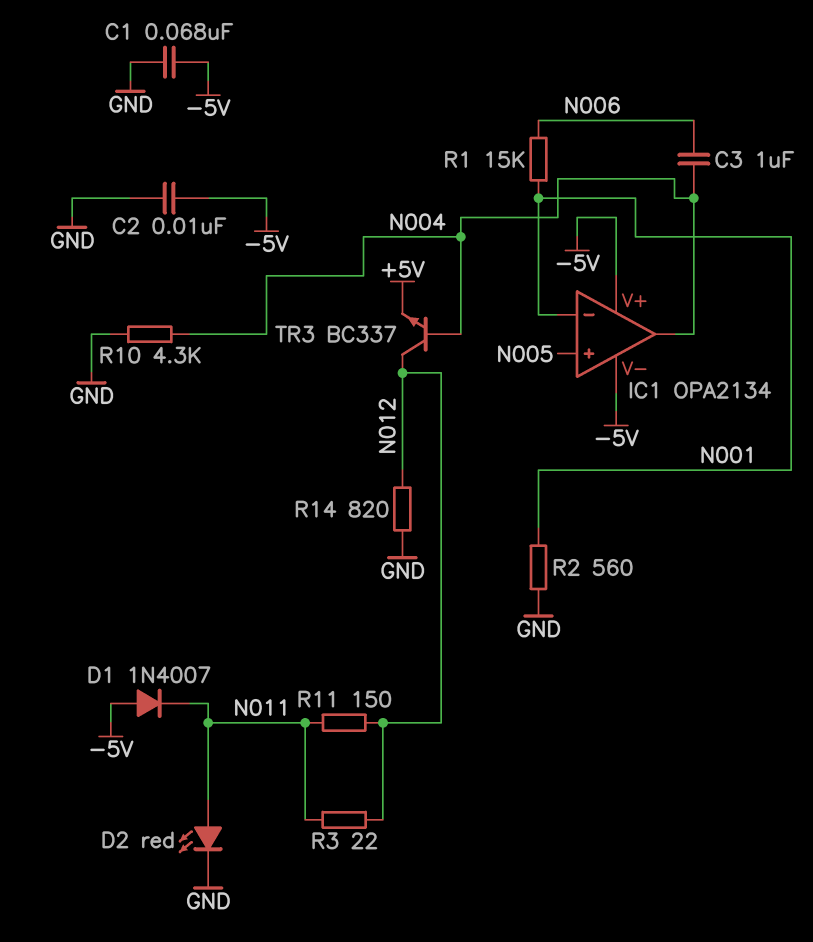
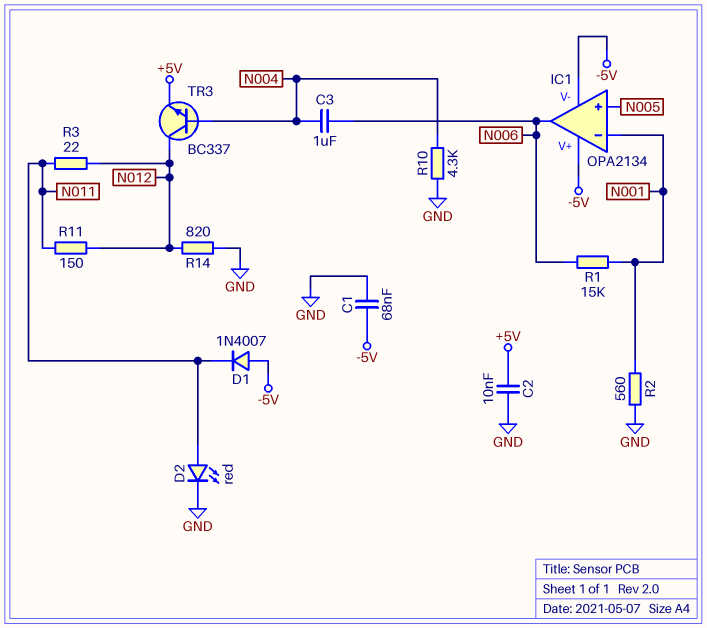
C2: 10nF (-5V, GND) -> 10nF (+5V, GND)
IC1 pin out: N004 -> N006

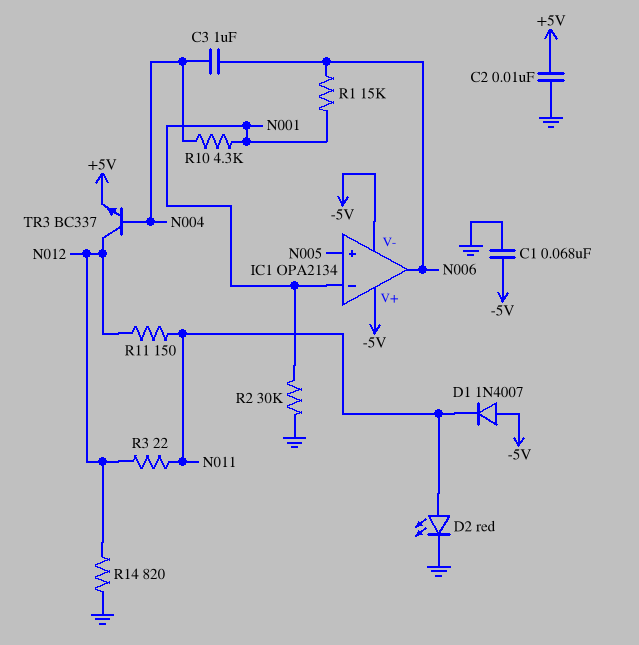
R2: 560 (GND, N001) -> 30k (GND, N001)
R10: 4.3k (GND, N004) -> 4.3k (N001, N004)

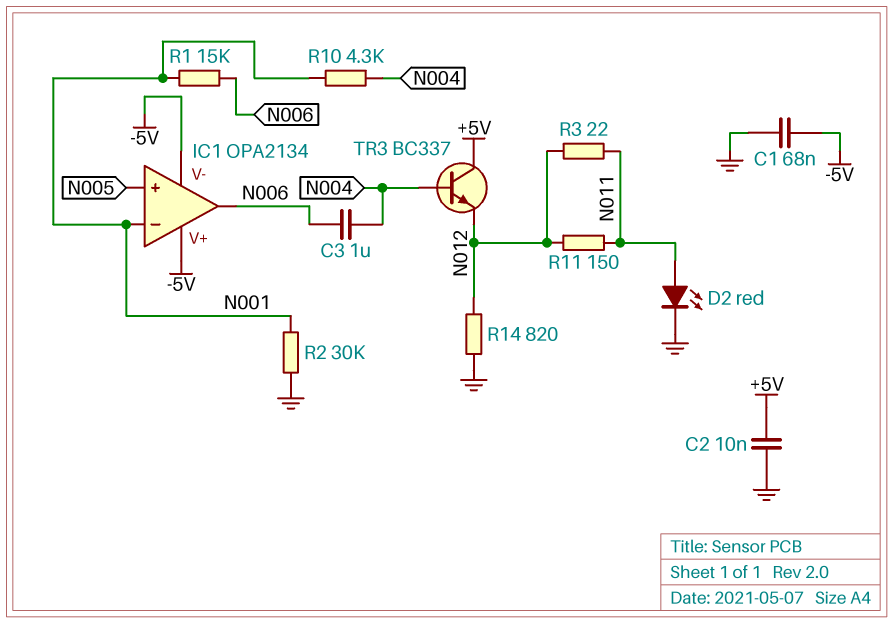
D1: diode 1N4007 (A -5V, K N011) -> none
TR3: NPN BC337 (B N004, C N012, E +5V) -> NPN BC337 (B N004, C +5V, E N012)

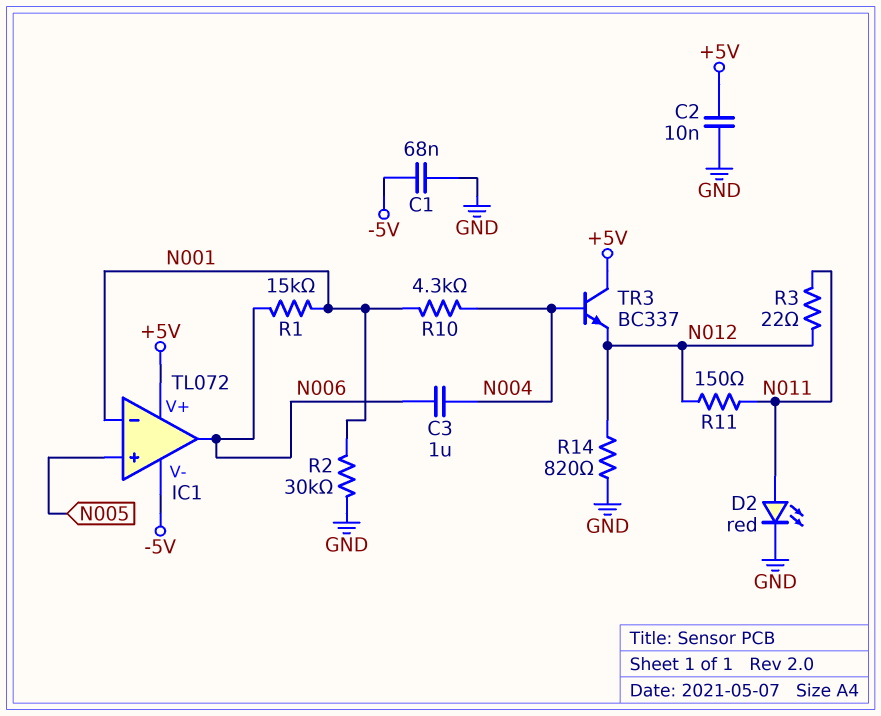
IC1: OPA2134 -> TL072
IC1 pin V+: -5V -> +5V

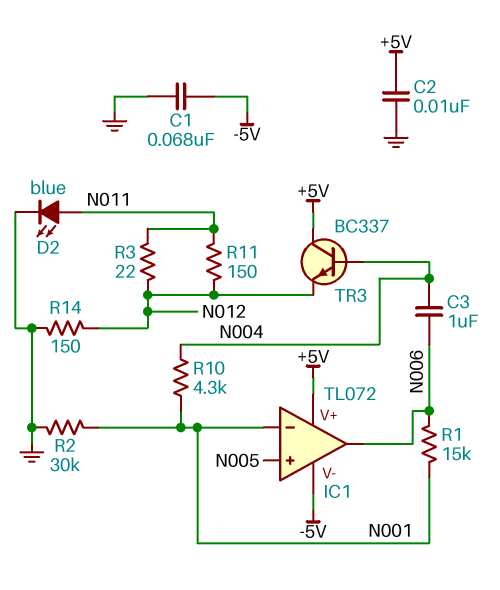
D2: LED red (A N011, K GND) -> LED blue (A N011, K GND)
R14: 820 (GND, N012) -> 150 (GND, N012)

